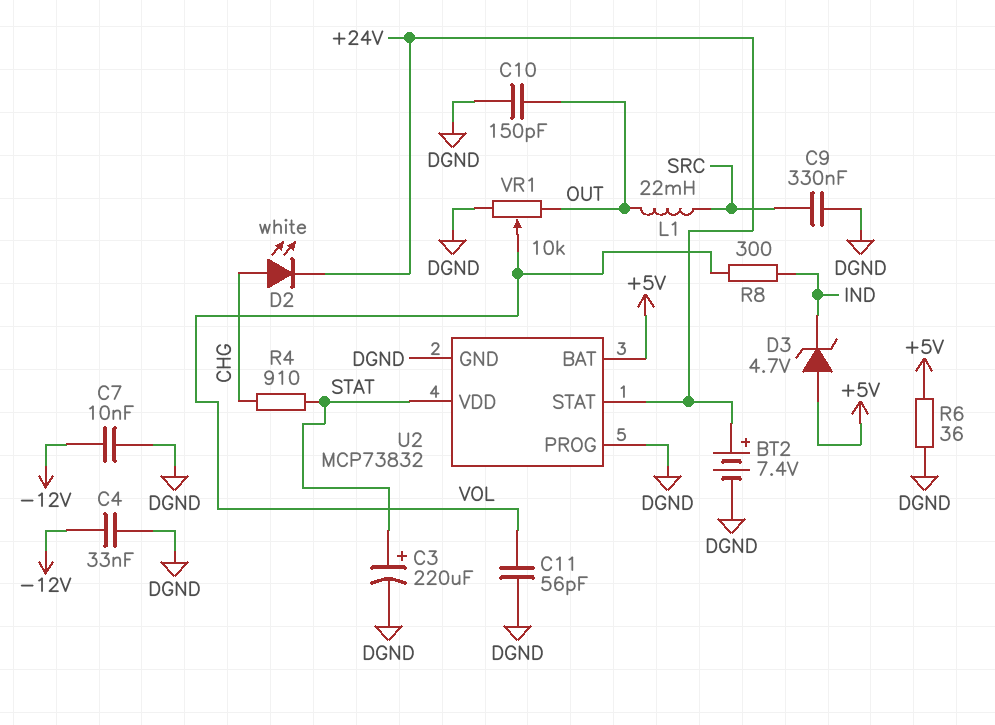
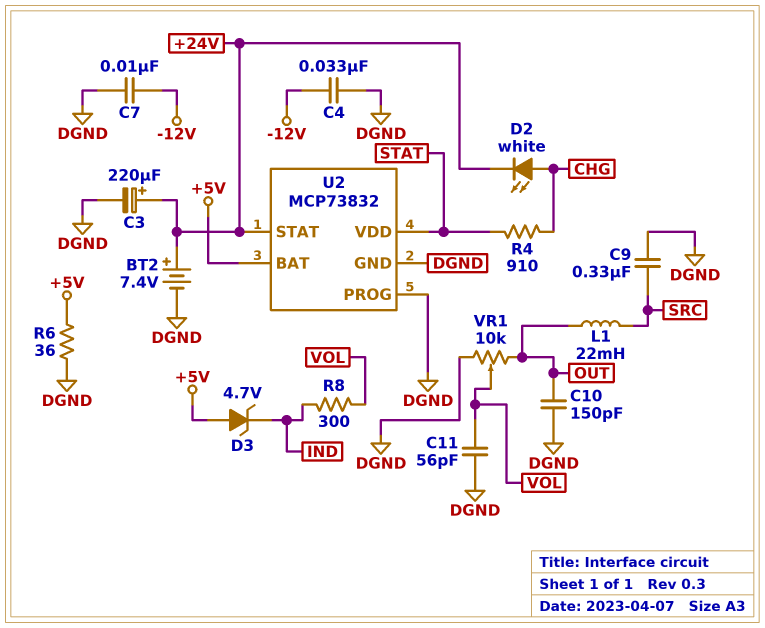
C3: 220uF (plus STAT, minus DGND) -> 220uF (plus +24V, minus DGND)

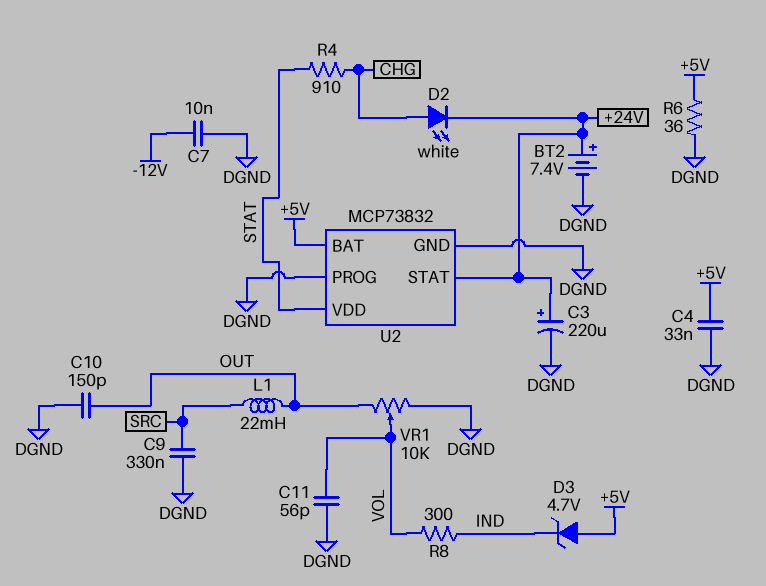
C4: 33nF (-12V, DGND) -> 33nF (+5V, DGND)

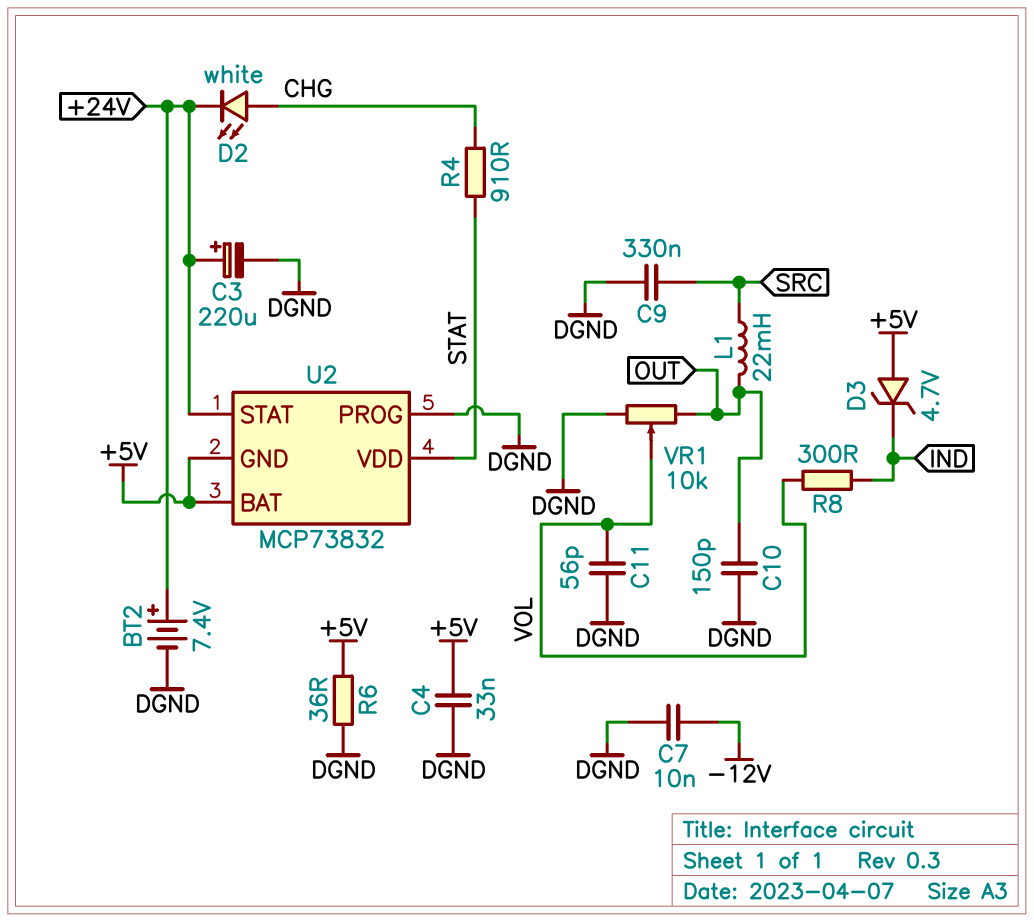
U2 pin GND: DGND -> +5V

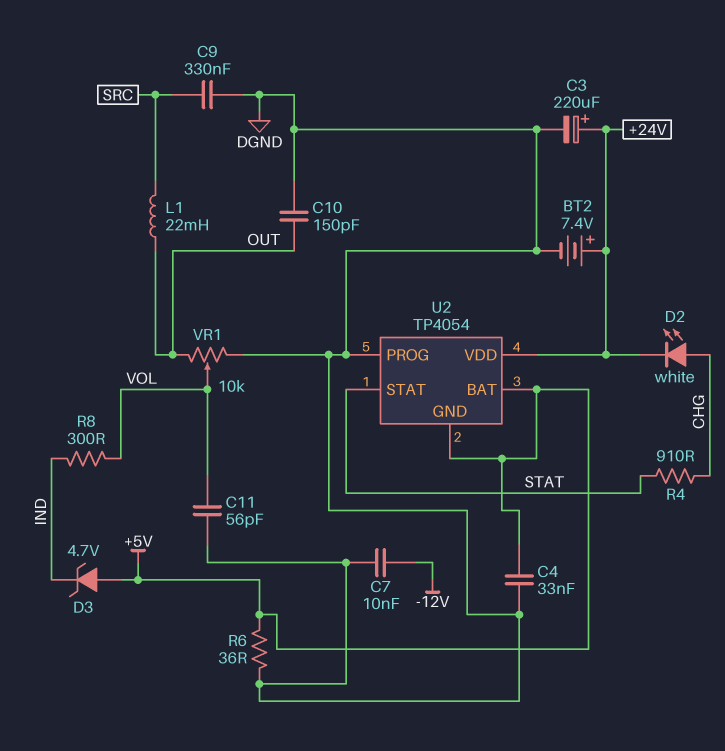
U2: MCP73832 -> TP4054
U2 pin STAT: +24V -> STAT
U2 pin VDD: STAT -> +24V

